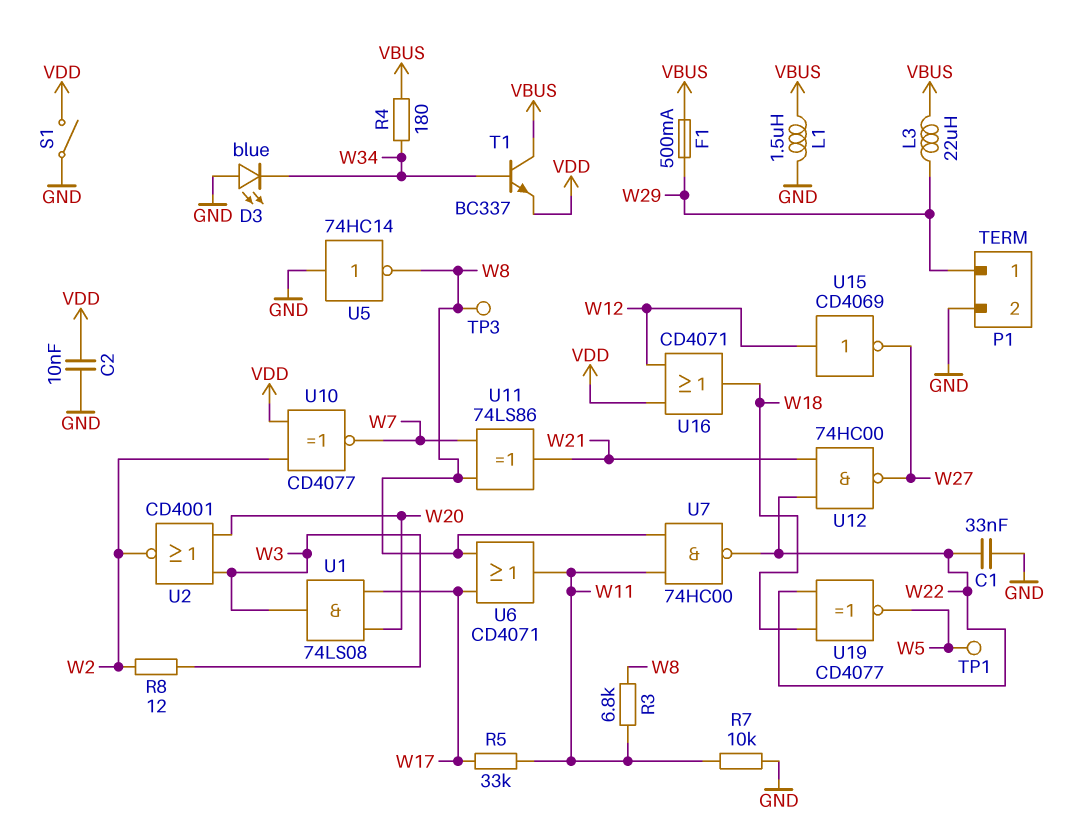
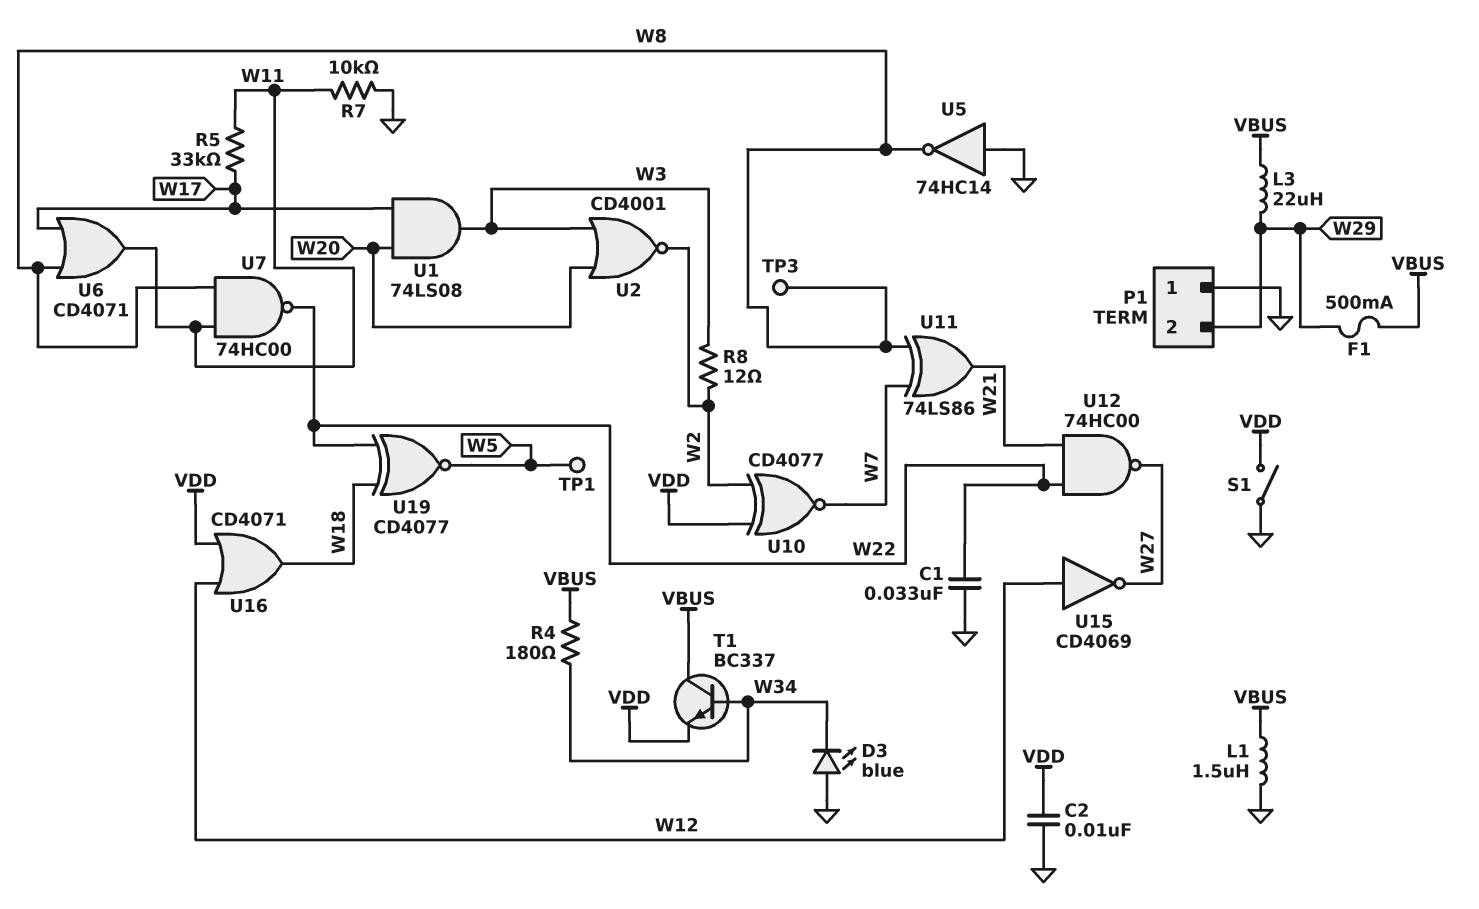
P1 pin 1: W29 -> GND
P1 pin 2: GND -> W29
R3: 6.8k (W8, W11) -> none

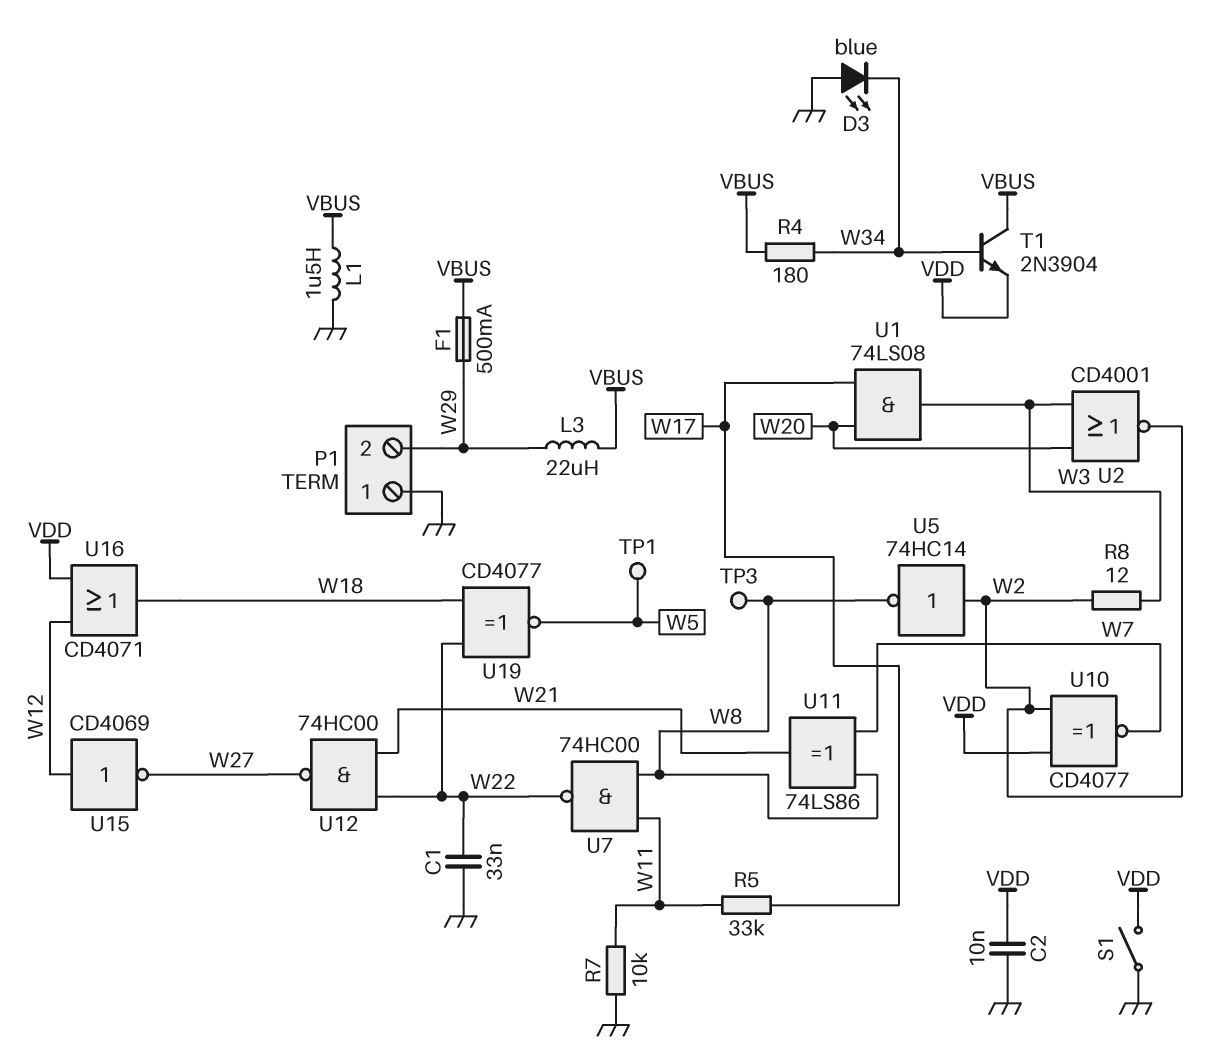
T1: NPN BC337 (B W34, C VBUS, E VDD) -> NPN 2N3904 (B W34, C VBUS, E VDD)
U5: NOT 74HC14 (in GND, out W8) -> NOT 74HC14 (in W2, out W8)
U6: OR CD4071 (in W8, in W17, out W11) -> none

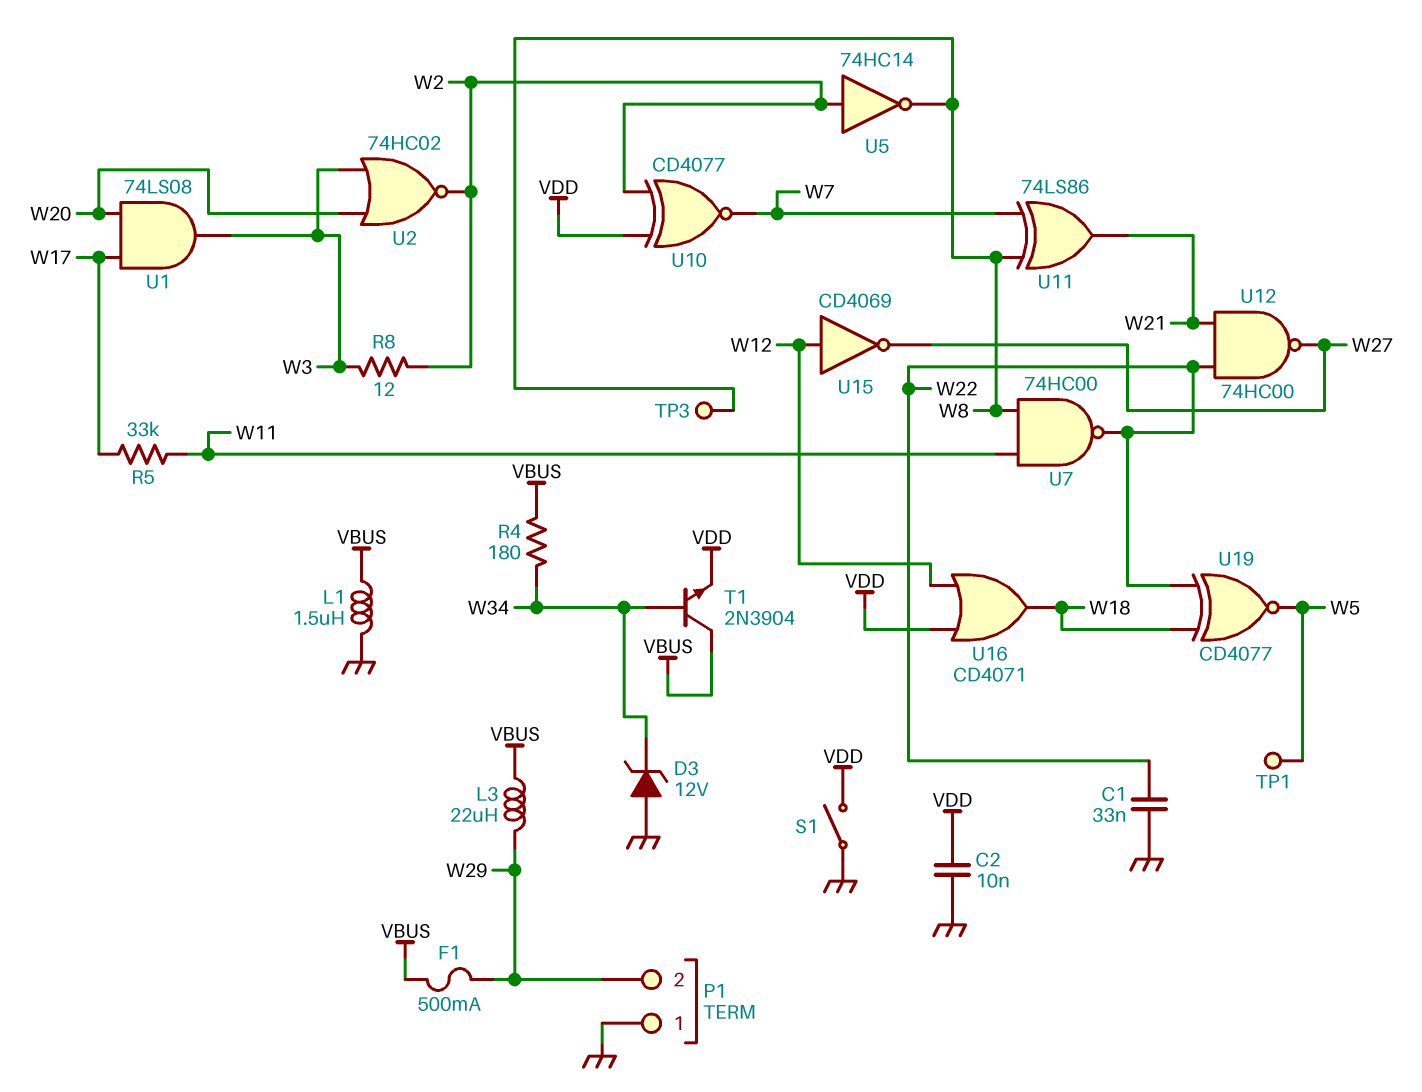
D3: LED blue (A GND, K W34) -> zener 12V (A GND, K W34)
R7: 10k (GND, W11) -> none
U2: NOR CD4001 (in W3, in W20, out W2) -> NOR 74HC02 (in W3, in W20, out W2)

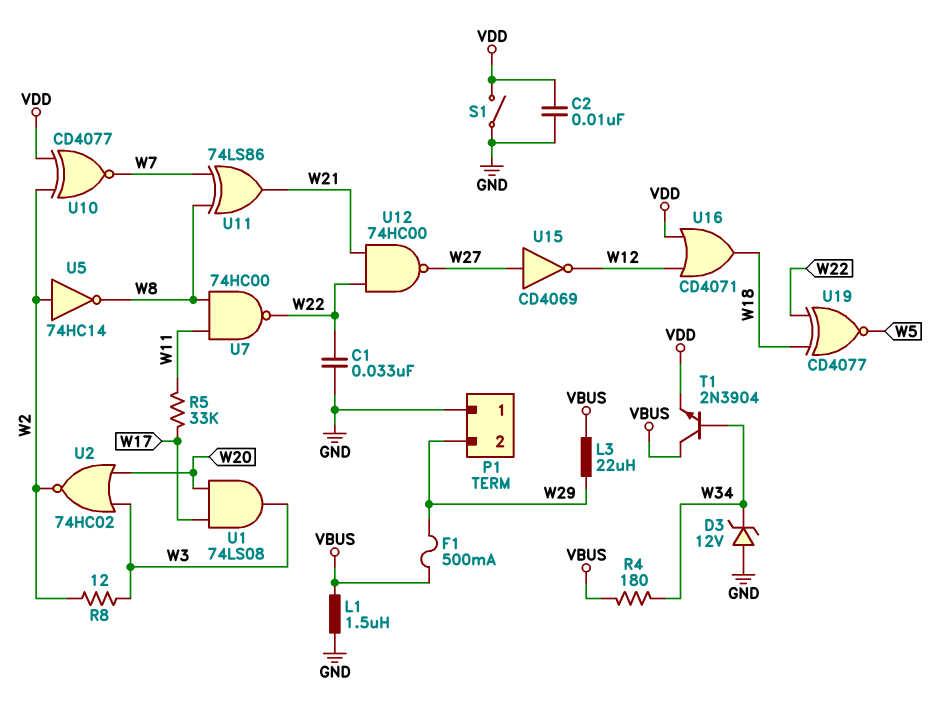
TP1: test point (W5) -> none
TP3: test point (W8) -> none
U15: NOT CD4069 (in W12, out W27) -> NOT CD4069 (in W27, out W12)

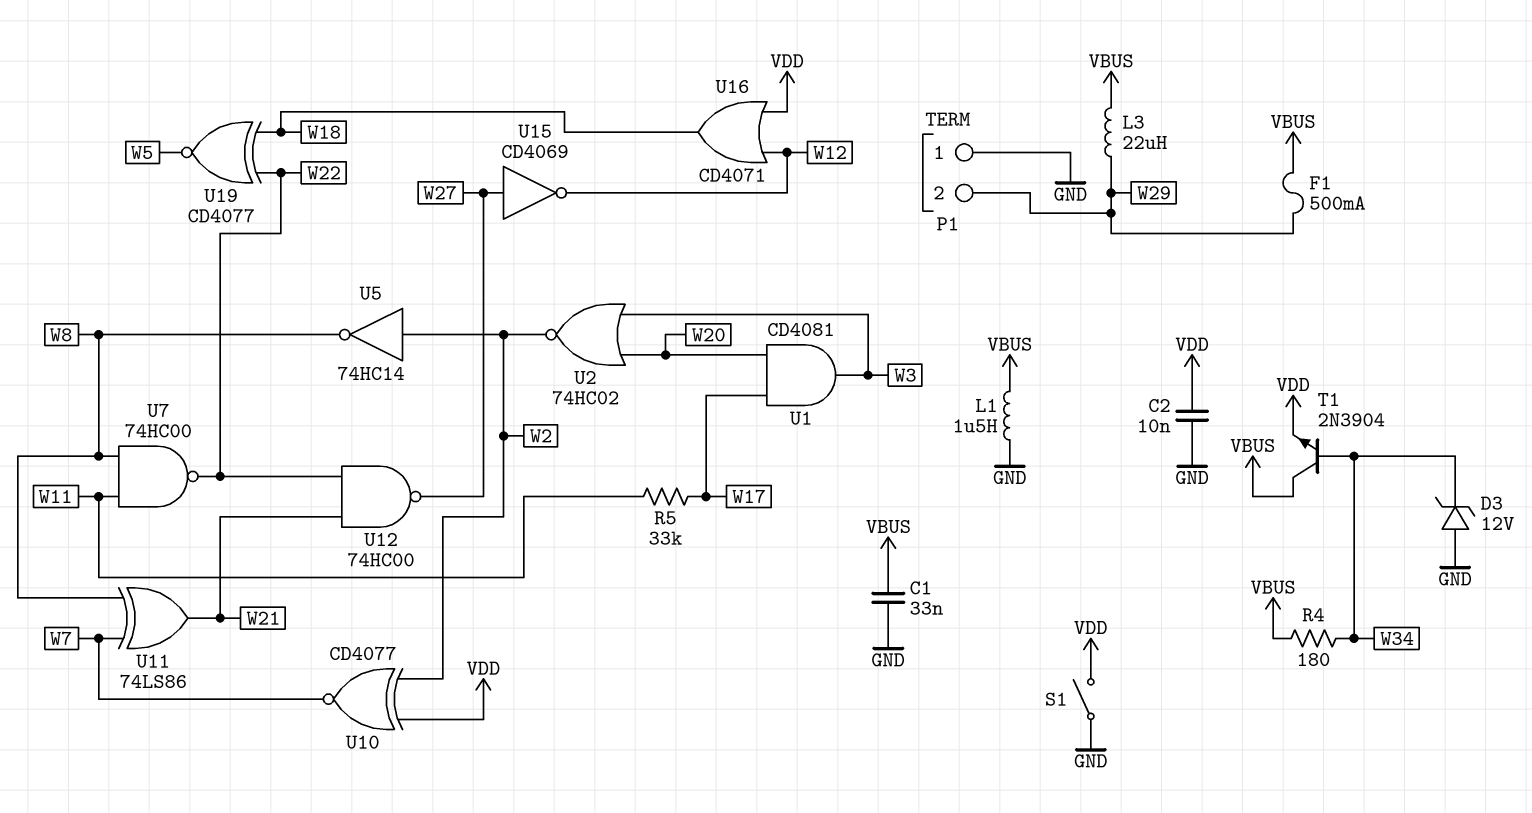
C1: 33nF (GND, W22) -> 33nF (GND, VBUS)
R8: 12 (W2, W3) -> none
U1: AND 74LS08 (in W17, in W20, out W3) -> AND CD4081 (in W17, in W20, out W3)

